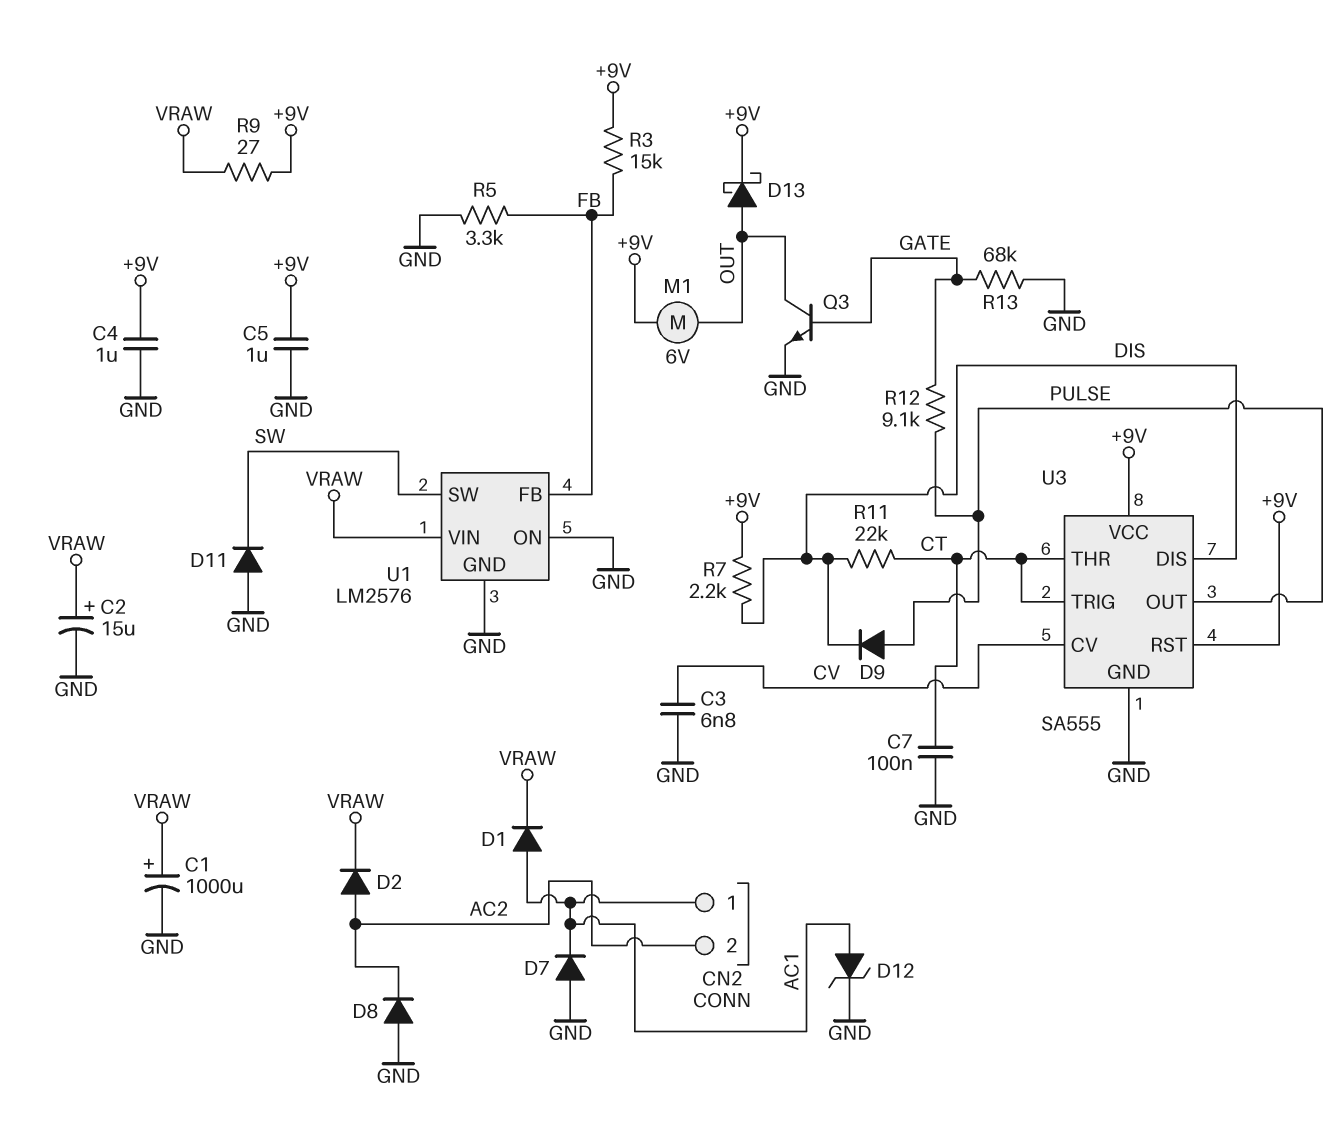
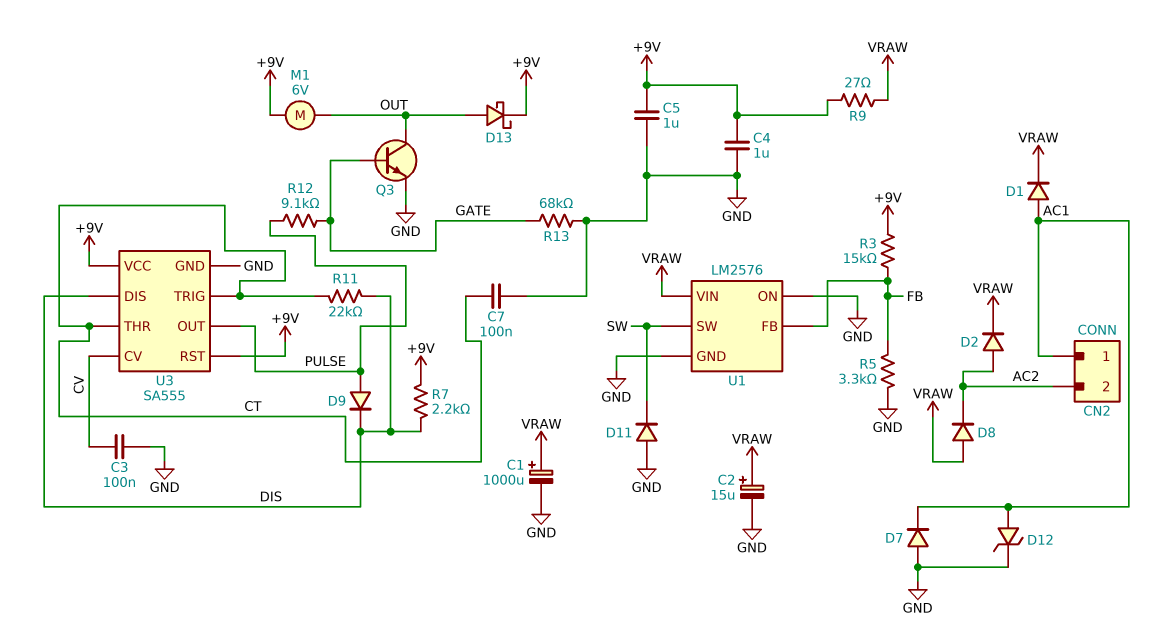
C3: 6.8nF (CV, GND) -> 100nF (CV, GND)
D8: diode (A GND, K AC2) -> diode (A VRAW, K AC2)

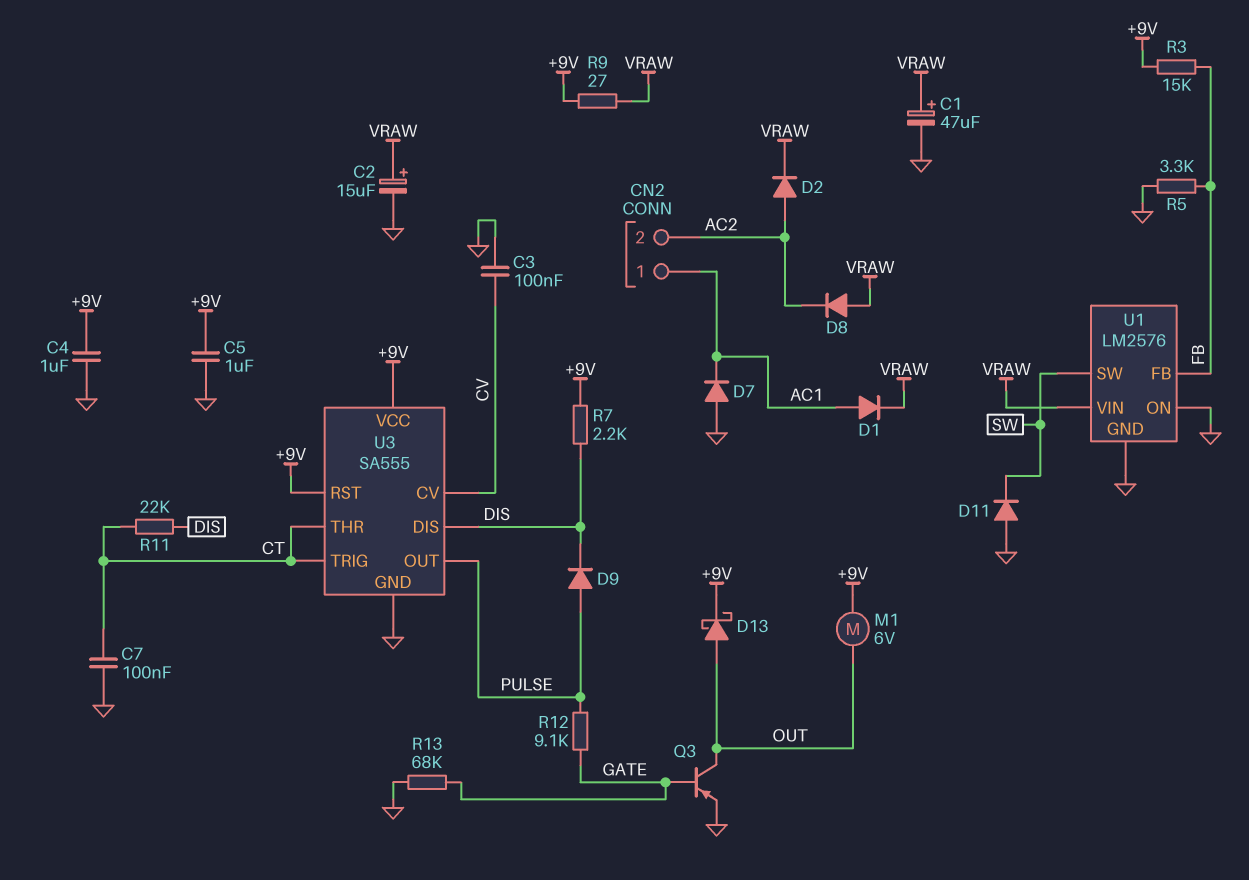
C1: 1000uF (plus VRAW, minus GND) -> 47uF (plus VRAW, minus GND)
D12: zener (A AC1, K GND) -> none
Q3: NPN (B GATE, C OUT, E GND) -> PNP (B GATE, C OUT, E GND)

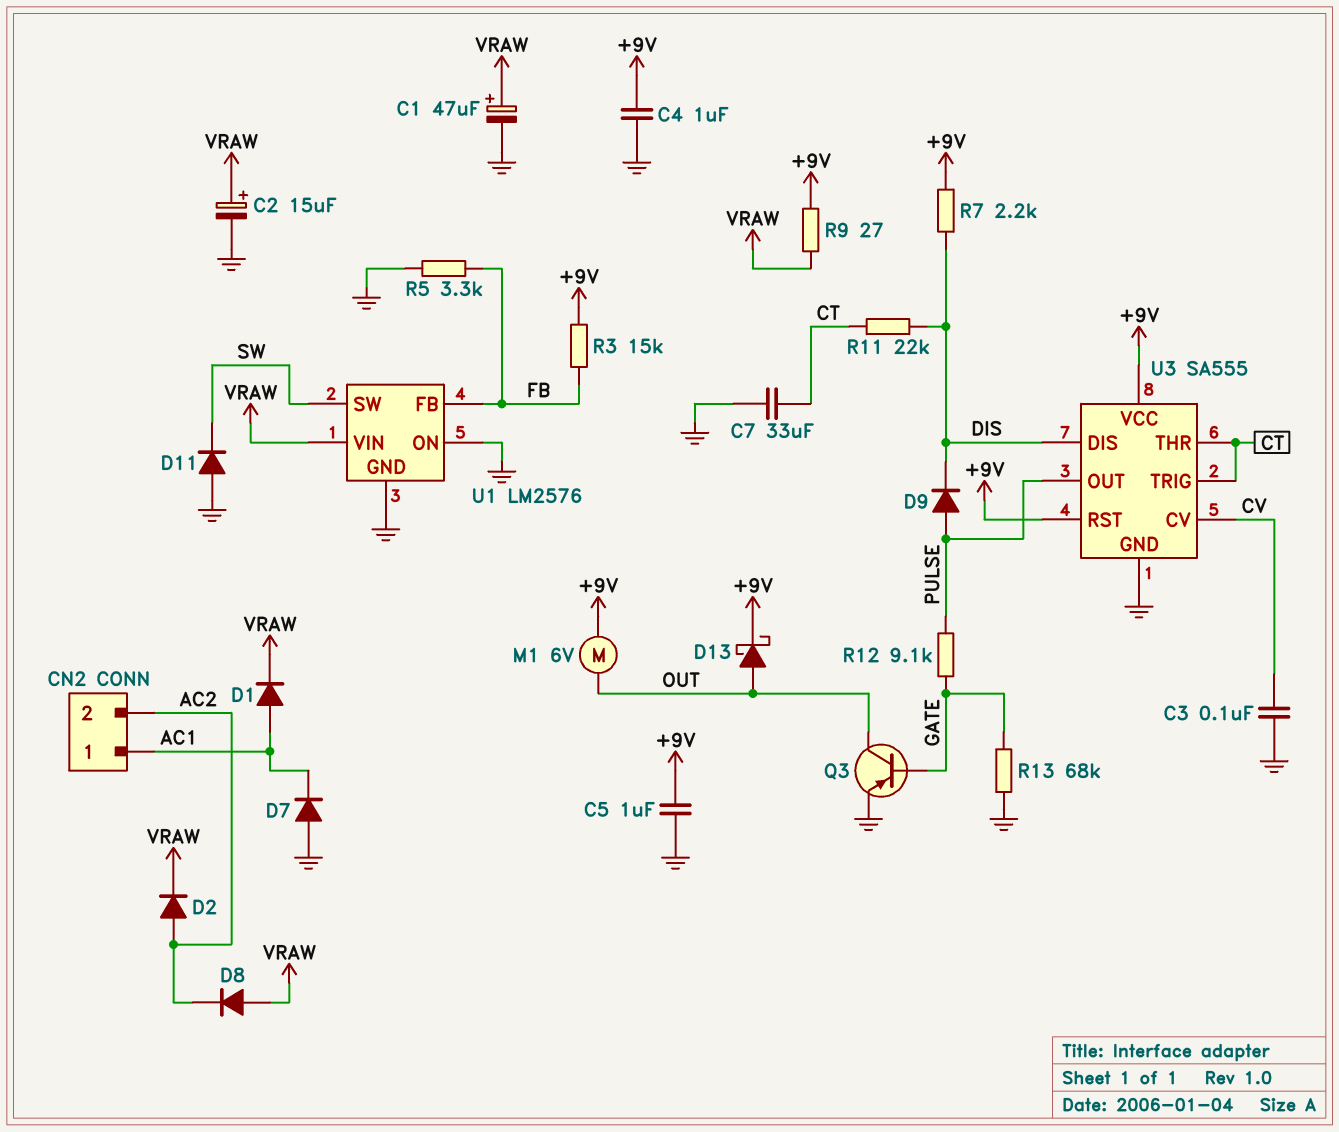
C7: 100nF (CT, GND) -> 33uF (CT, GND)

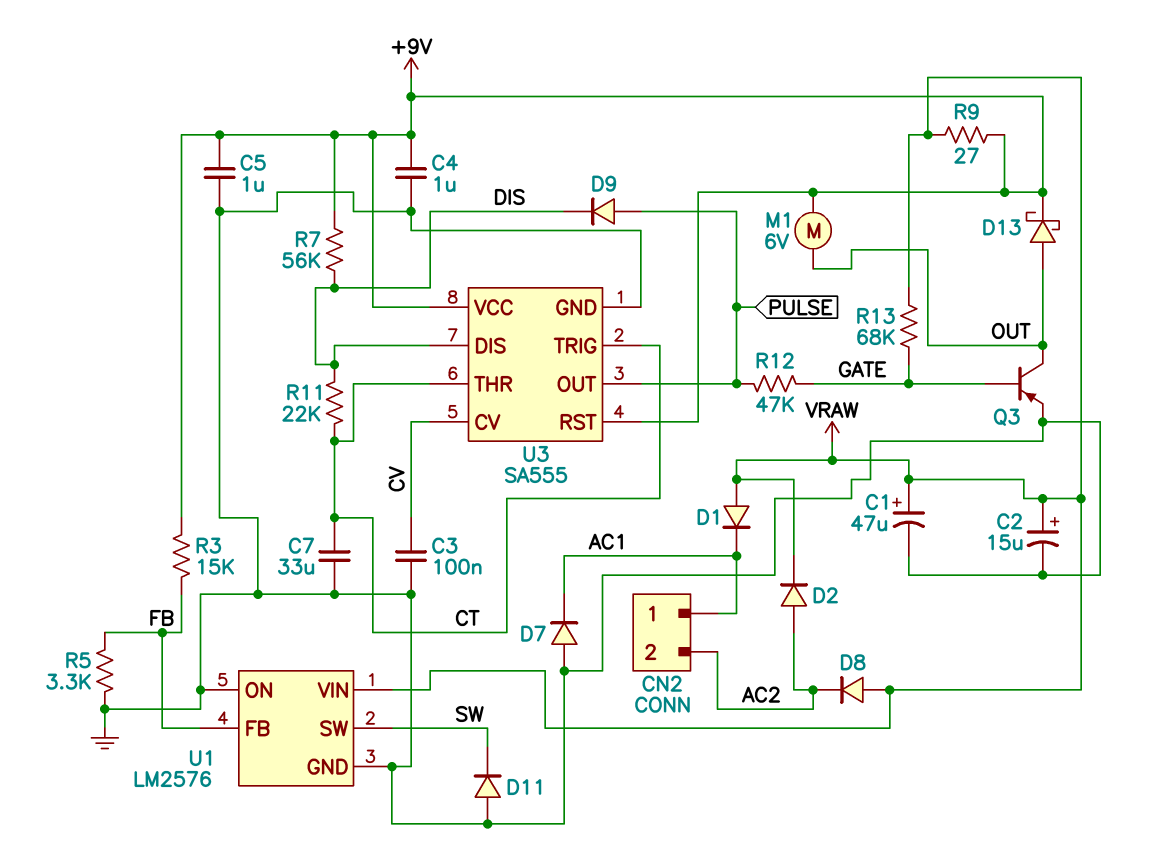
D1: diode (A AC1, K VRAW) -> diode (A VRAW, K AC1)
R7: 2.2k (+9V, DIS) -> 56k (+9V, DIS)
R12: 9.1k (GATE, PULSE) -> 47k (GATE, PULSE)
R13: 68k (GATE, GND) -> 68k (GATE, VRAW)

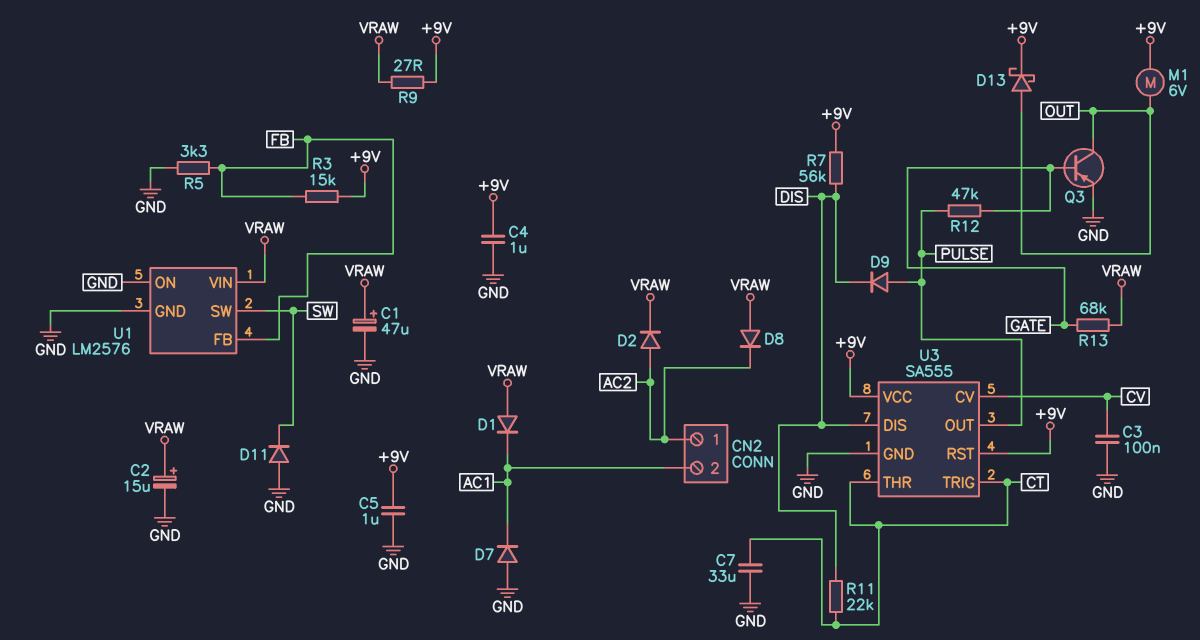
CN2 pin 1: AC1 -> AC2
CN2 pin 2: AC2 -> AC1

